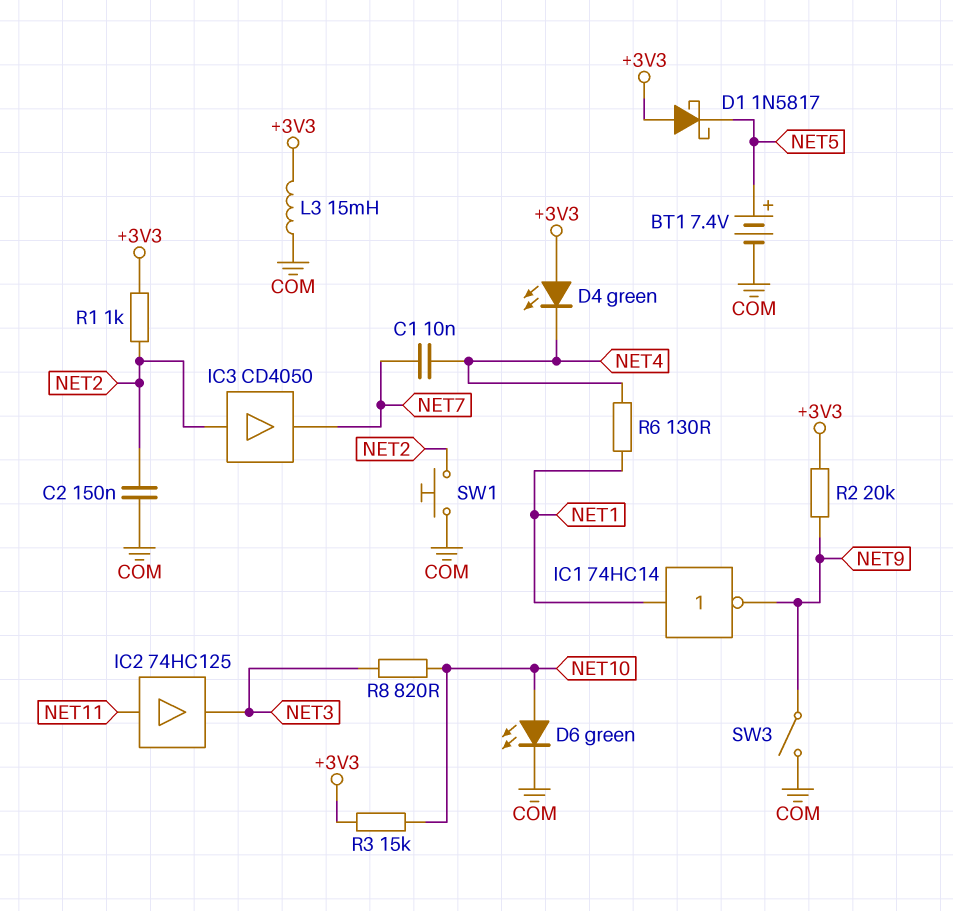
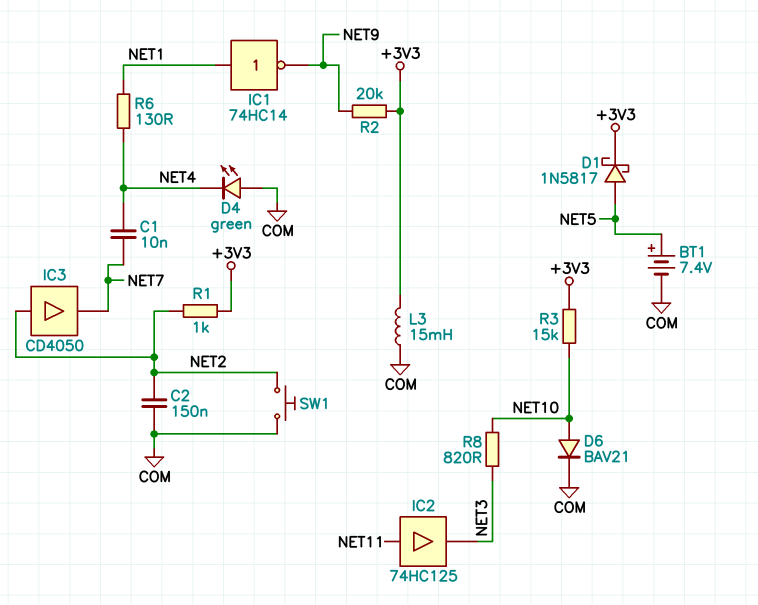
D1: schottky 1N5817 (A +3V3, K NET5) -> schottky 1N5817 (A NET5, K +3V3)
D4: LED green (A +3V3, K NET4) -> LED green (A COM, K NET4)
D6: LED green (A NET10, K COM) -> diode BAV21 (A NET10, K COM)
SW3: switch (COM, NET9) -> none

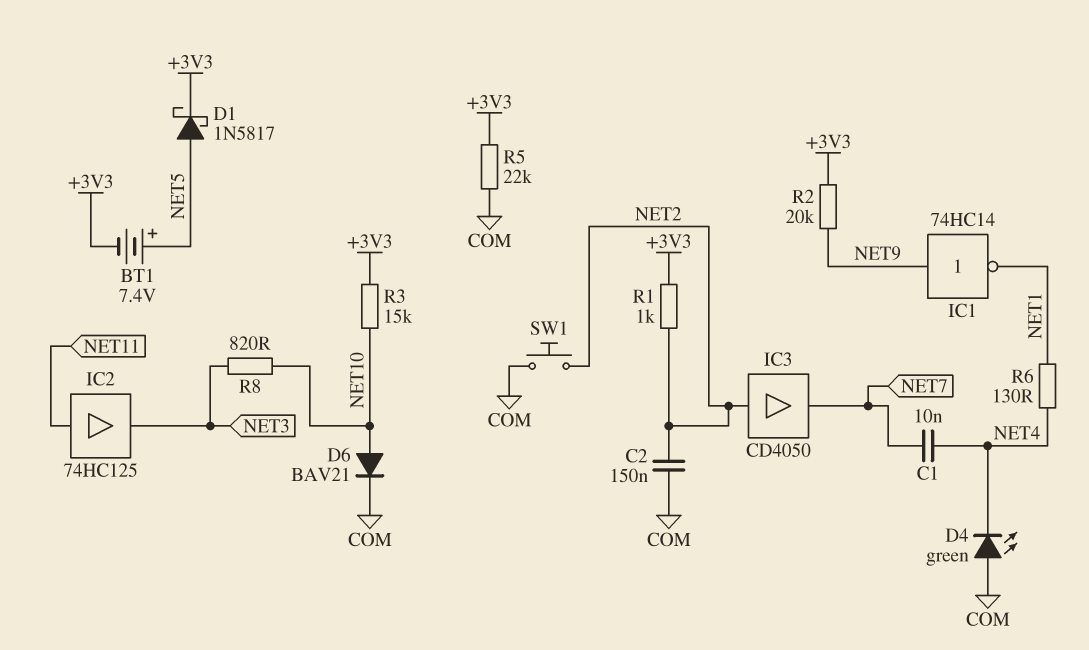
BT1: 7.4V (plus NET5, minus COM) -> 7.4V (plus NET5, minus +3V3)
IC1: NOT 74HC14 (in NET1, out NET9) -> NOT 74HC14 (in NET9, out NET1)
L3: 15mH (+3V3, COM) -> none
R5: none -> 22k (+3V3, COM)

